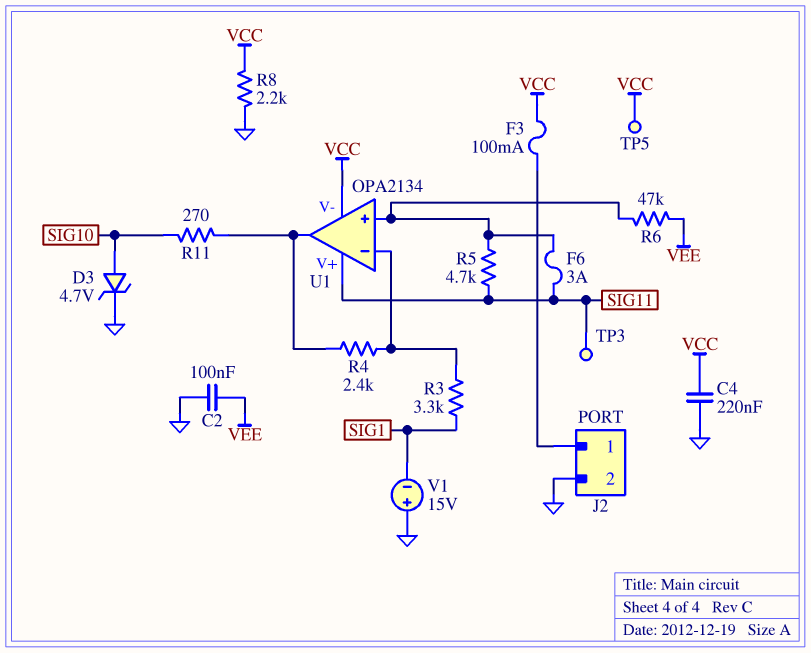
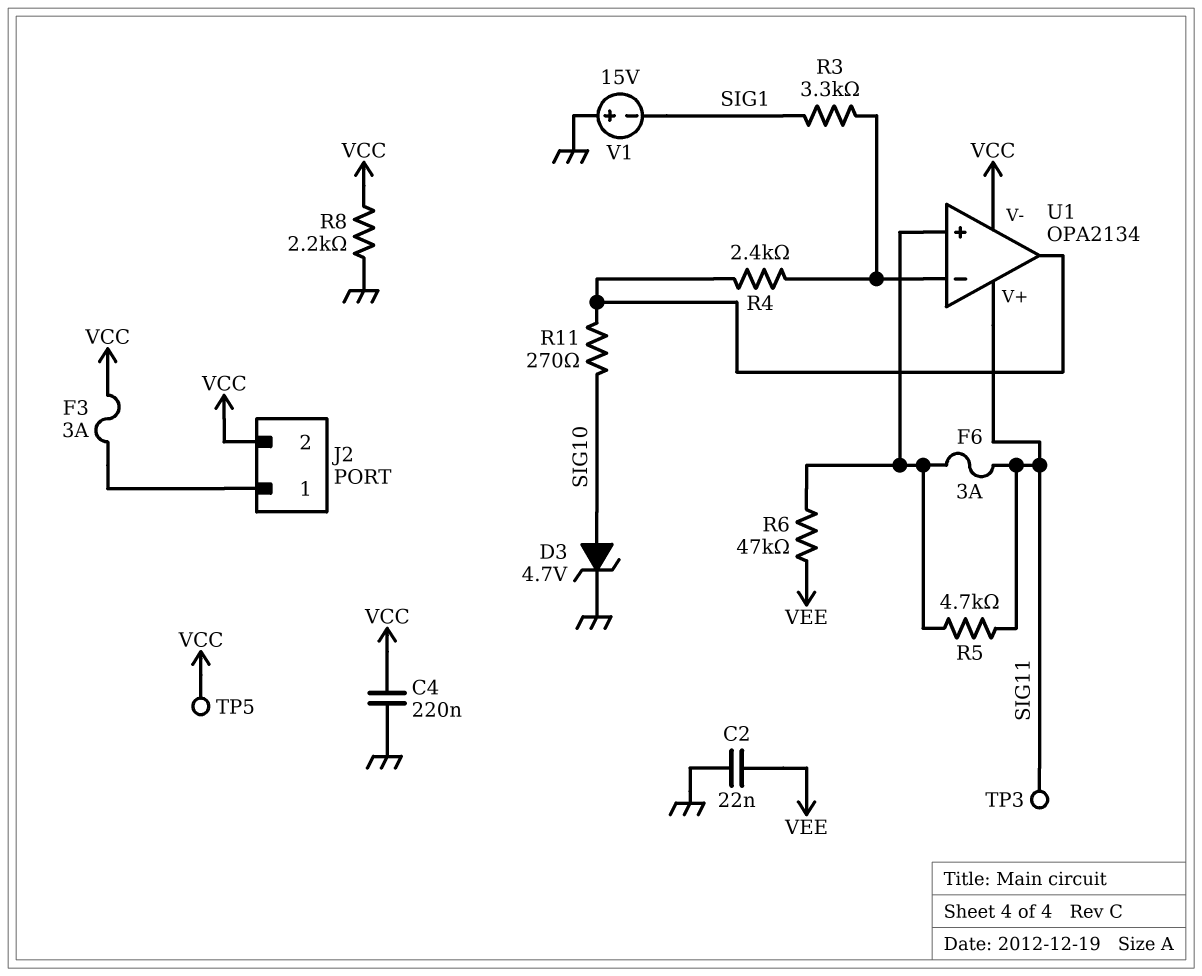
C2: 100nF (GND, VEE) -> 22nF (GND, VEE)
F3: 100mA (J2/1, VCC) -> 3A (J2/1, VCC)
J2 pin 2: GND -> VCC

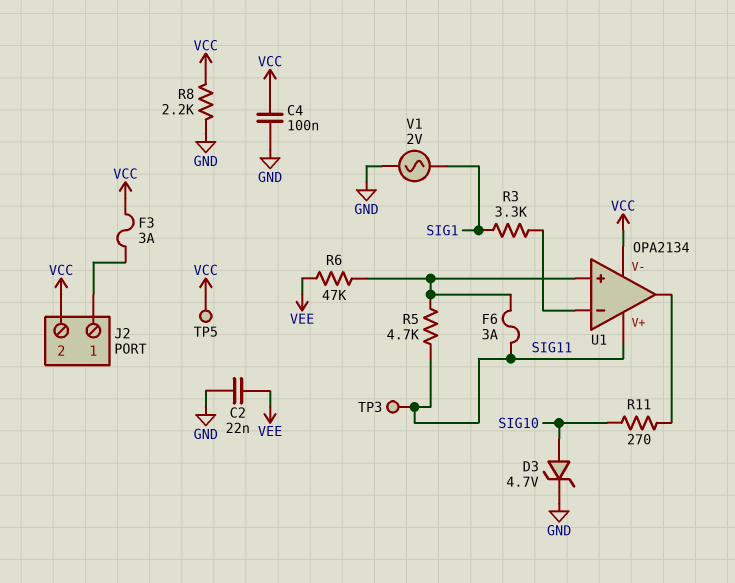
C4: 220nF (GND, VCC) -> 100nF (GND, VCC)
R4: 2.4k (U1/in-, U1/out) -> none
V1: 15V (plus GND, minus SIG1) -> AC 2V (GND, SIG1)

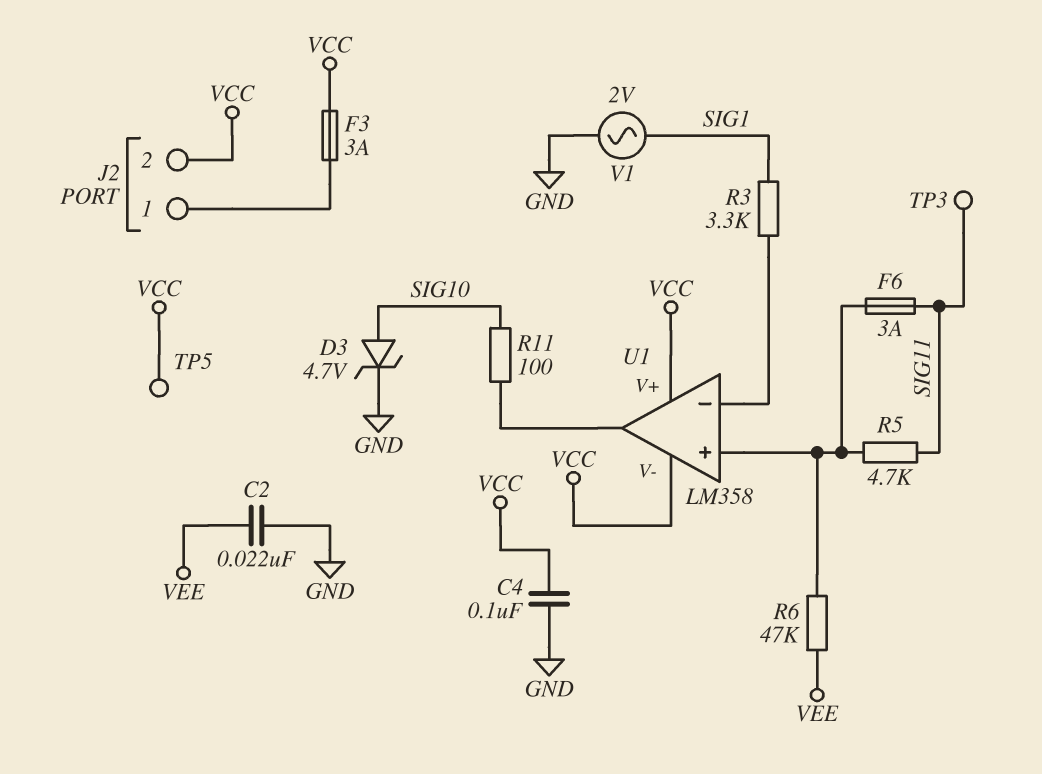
R8: 2.2k (GND, VCC) -> none
R11: 270 (SIG10, U1/out) -> 100 (SIG10, U1/out)
U1: OPA2134 -> LM358
U1 pin V+: SIG11 -> VCC

